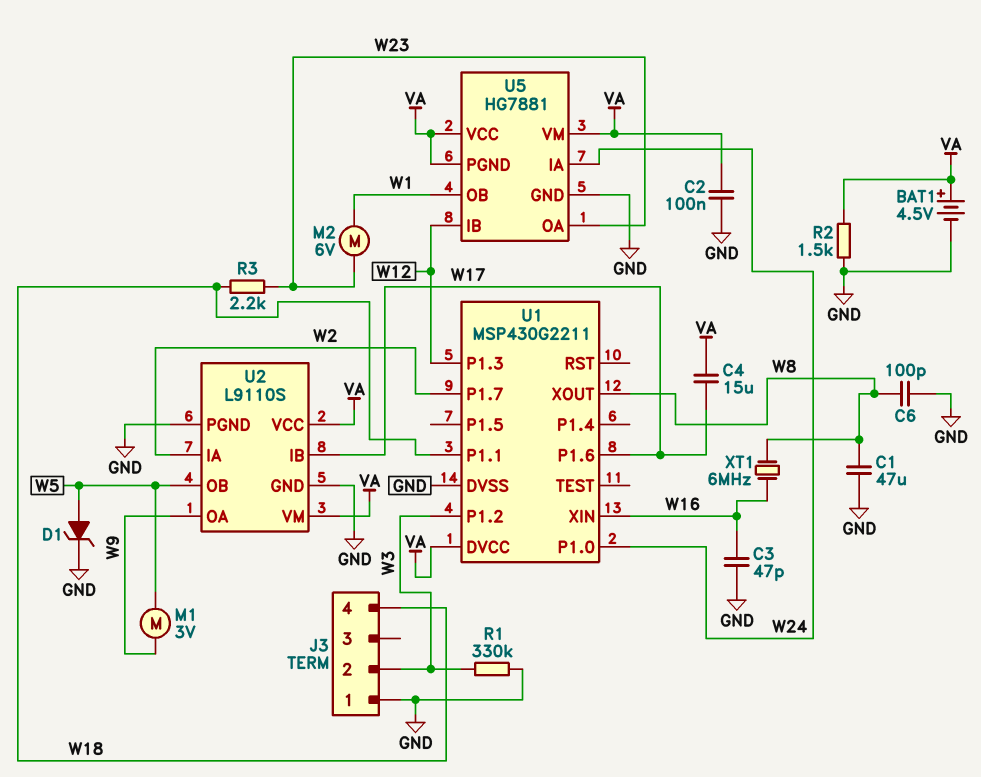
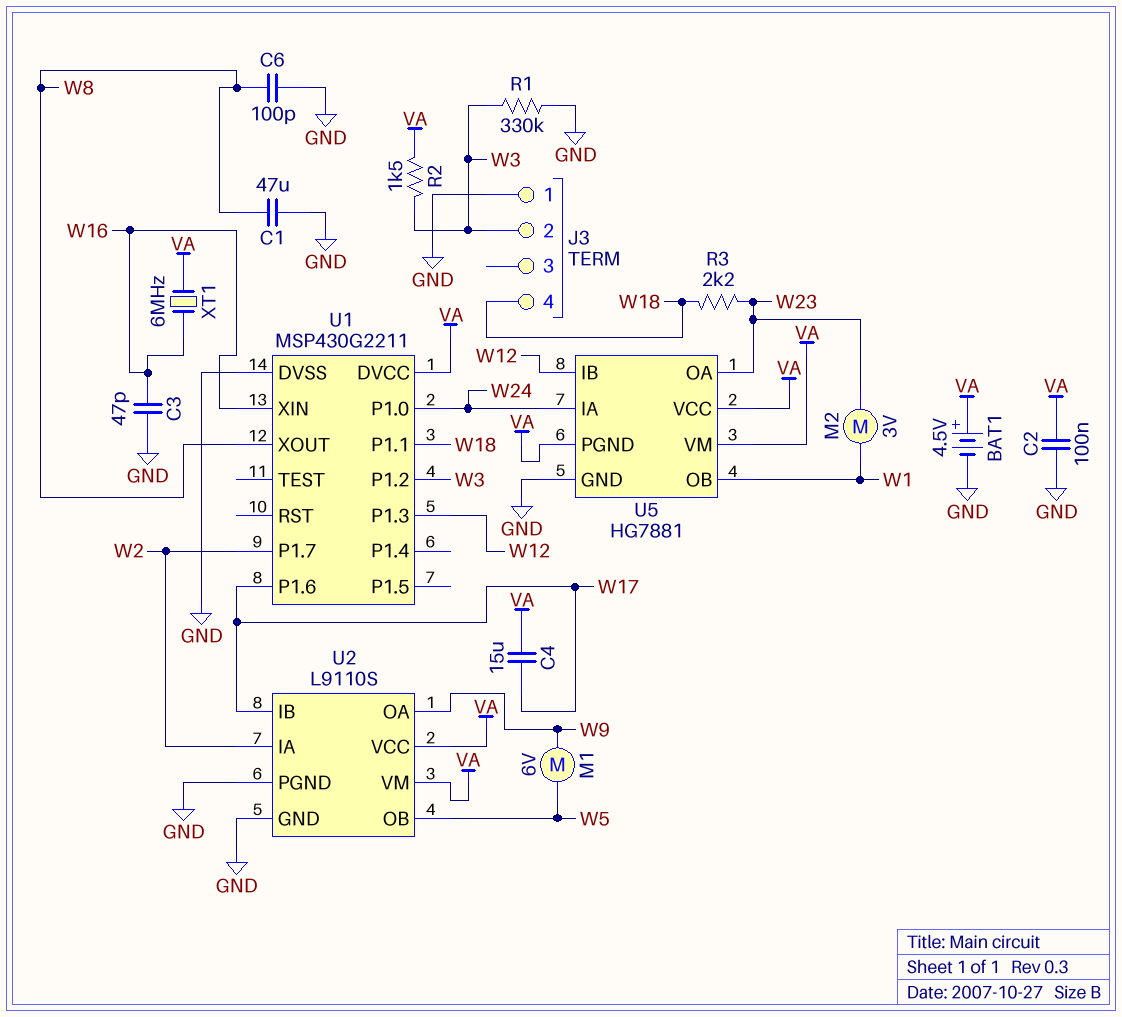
D1: zener (A W5, K GND) -> none
M1: motor 3V (W5, W9) -> motor 6V (W5, W9)
M2: motor 6V (W1, W23) -> motor 3V (W1, W23)
R2: 1.5k (GND, VA) -> 1.5k (VA, W3)
XT1: 6MHz (W8, W16) -> 6MHz (VA, W16)

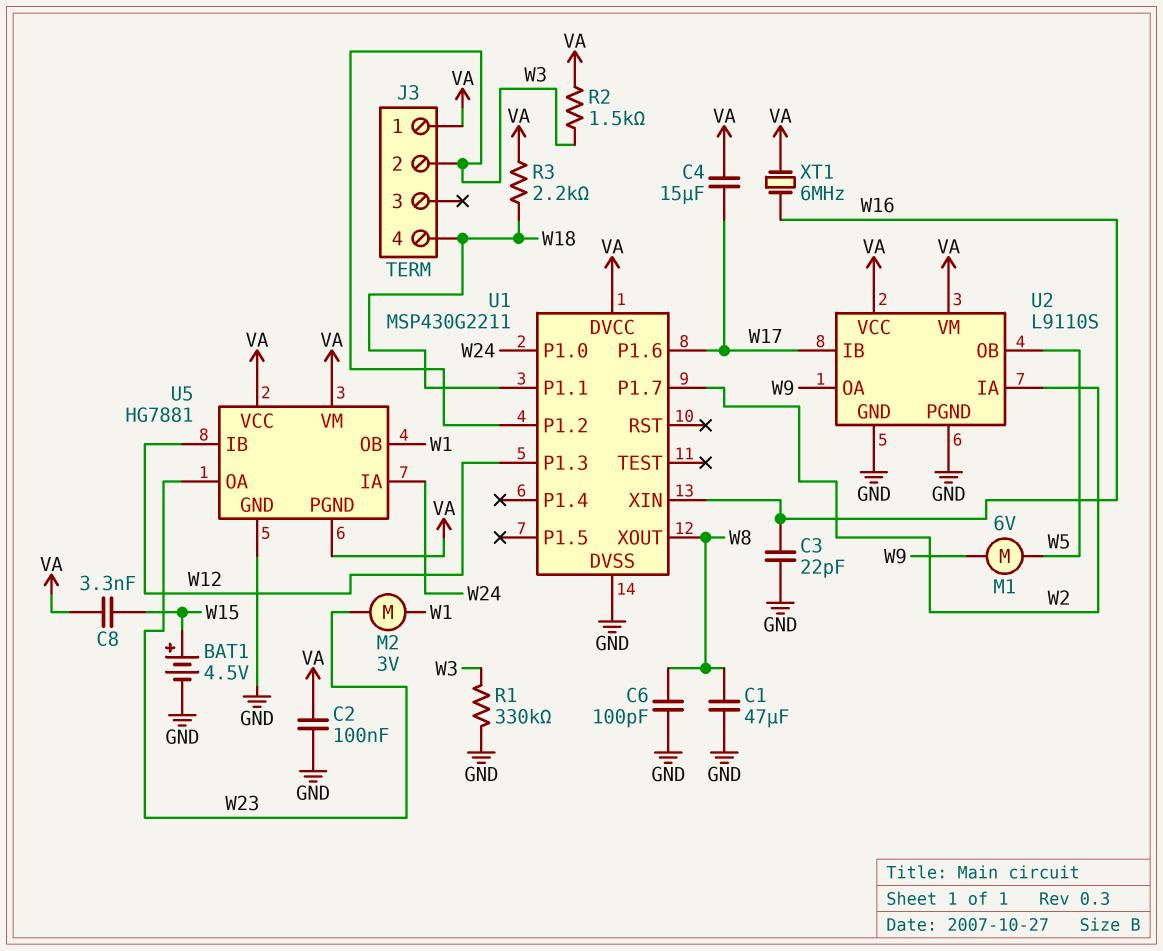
BAT1: 4.5V (plus VA, minus GND) -> 4.5V (plus W15, minus GND)
C3: 47pF (GND, W16) -> 22pF (GND, W16)
C8: none -> 3.3nF (VA, W15)
J3 pin 1: GND -> VA
R3: 2.2k (W18, W23) -> 2.2k (VA, W18)

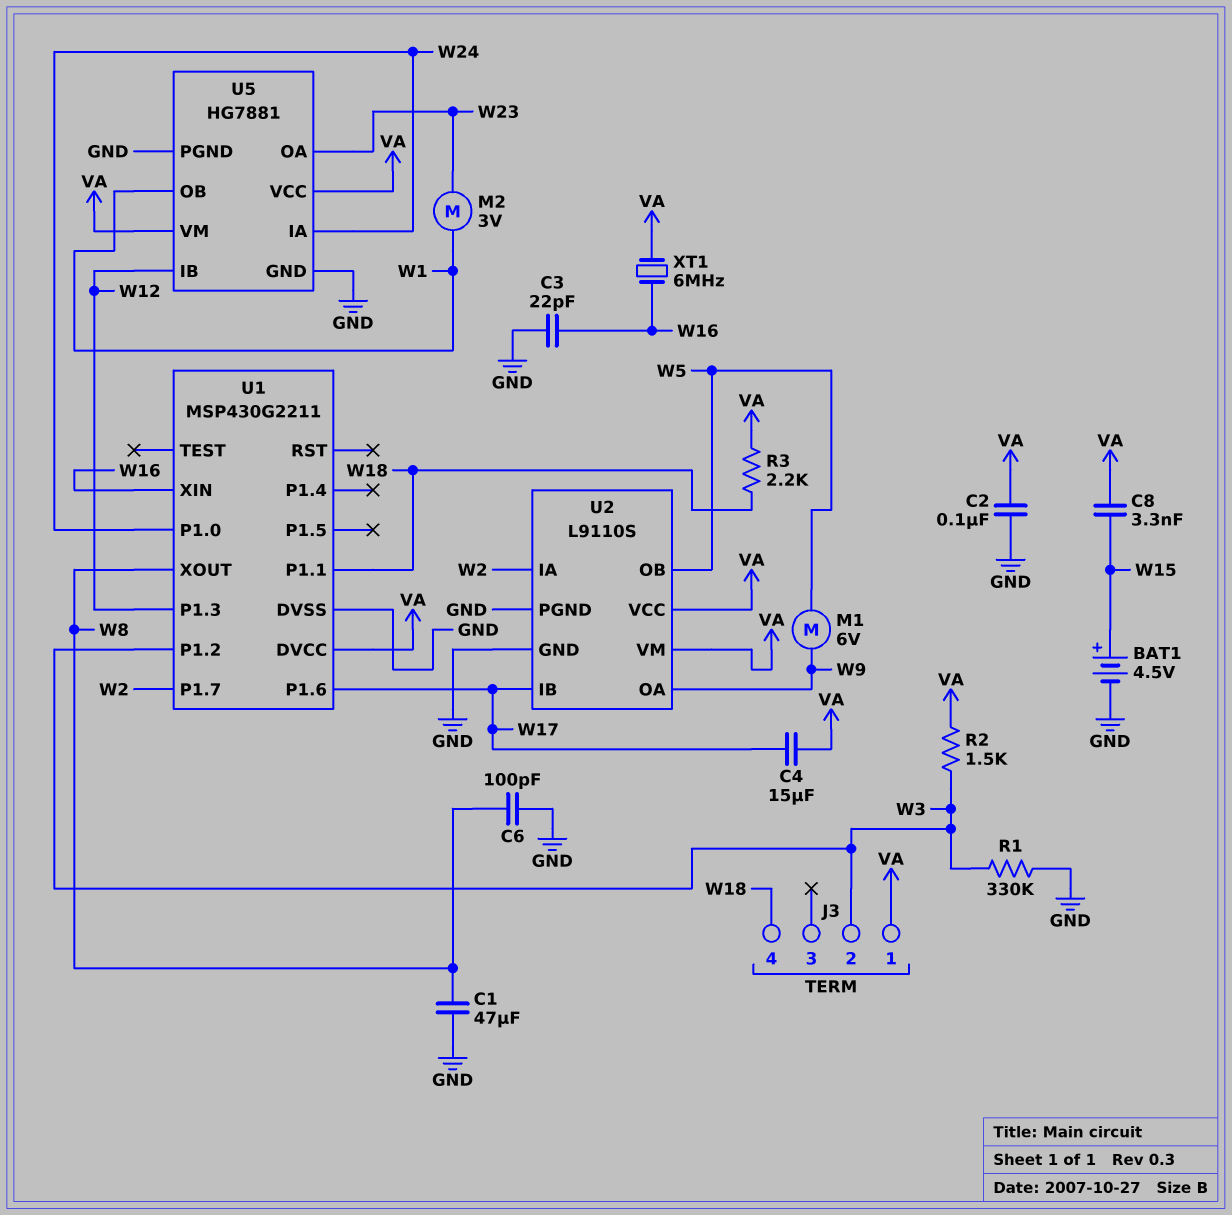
U5 pin PGND: VA -> GND

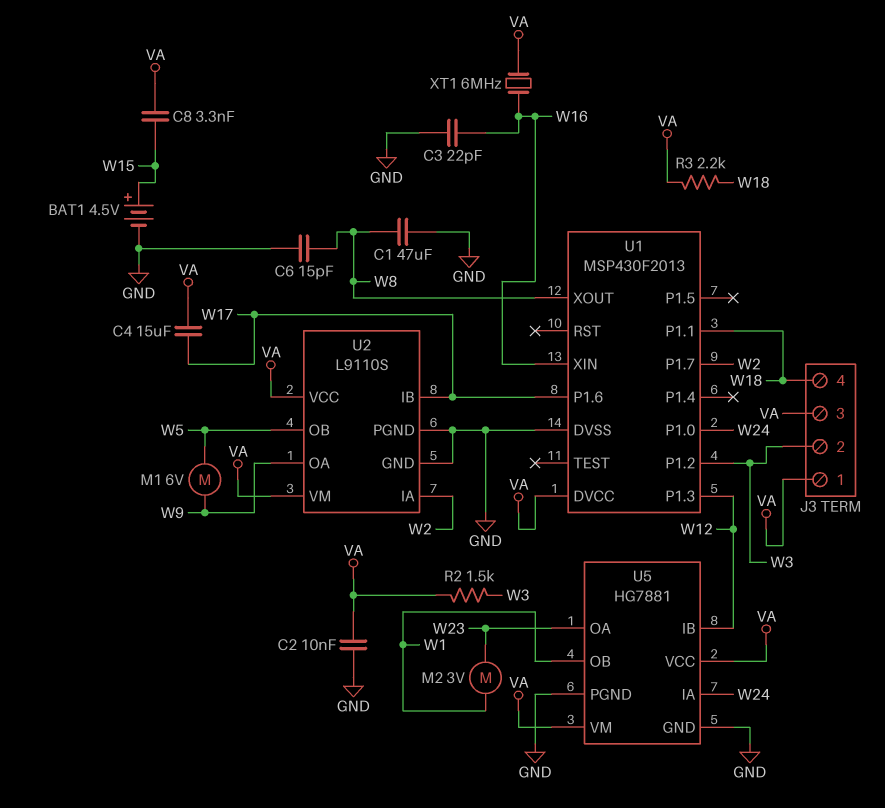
C2: 100nF (GND, VA) -> 10nF (GND, VA)
C6: 100pF (GND, W8) -> 15pF (GND, W8)
J3 pin 3: none -> VA
R1: 330k (GND, W3) -> none
U1: MSP430G2211 -> MSP430F2013

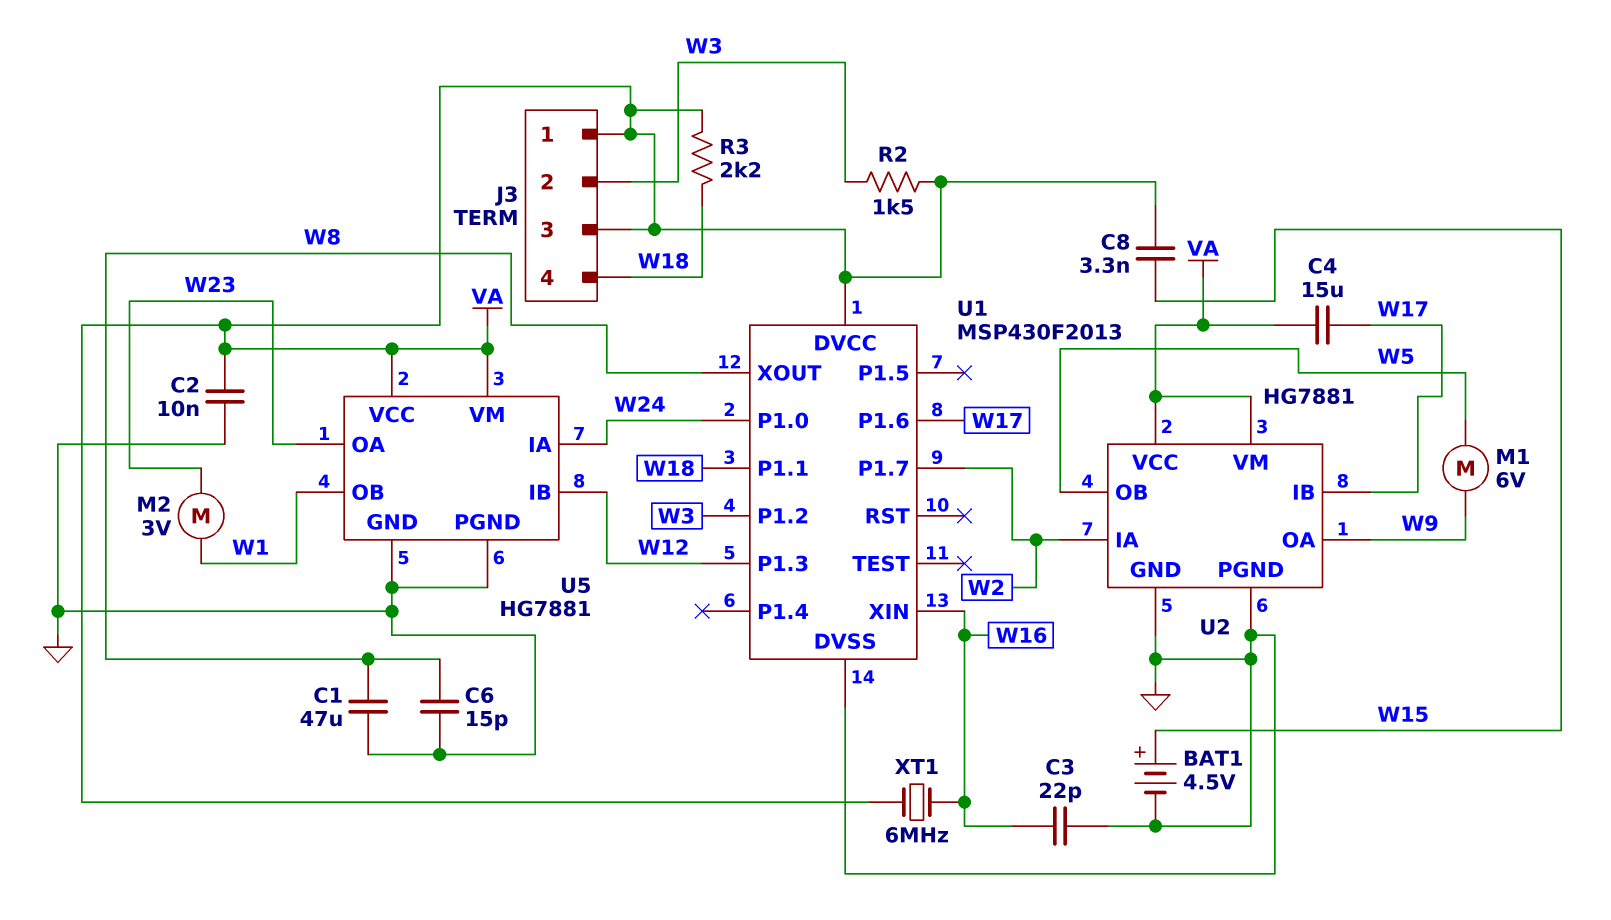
U2: L9110S -> HG7881

